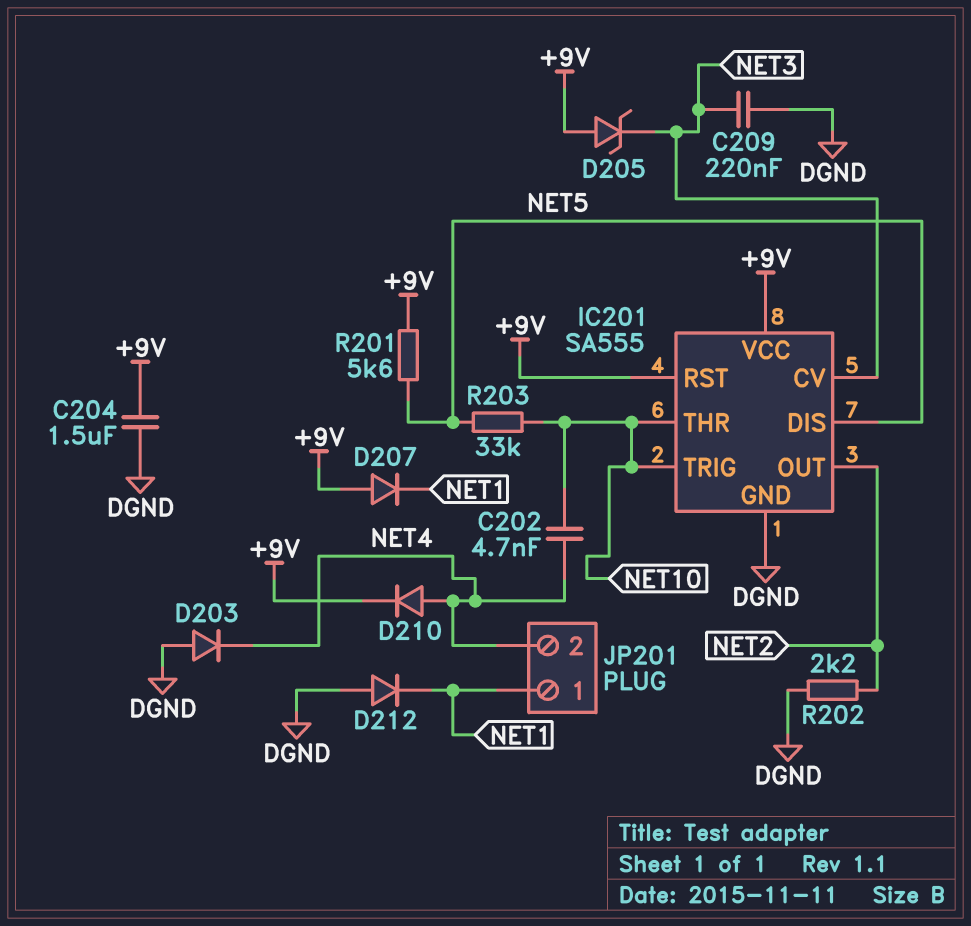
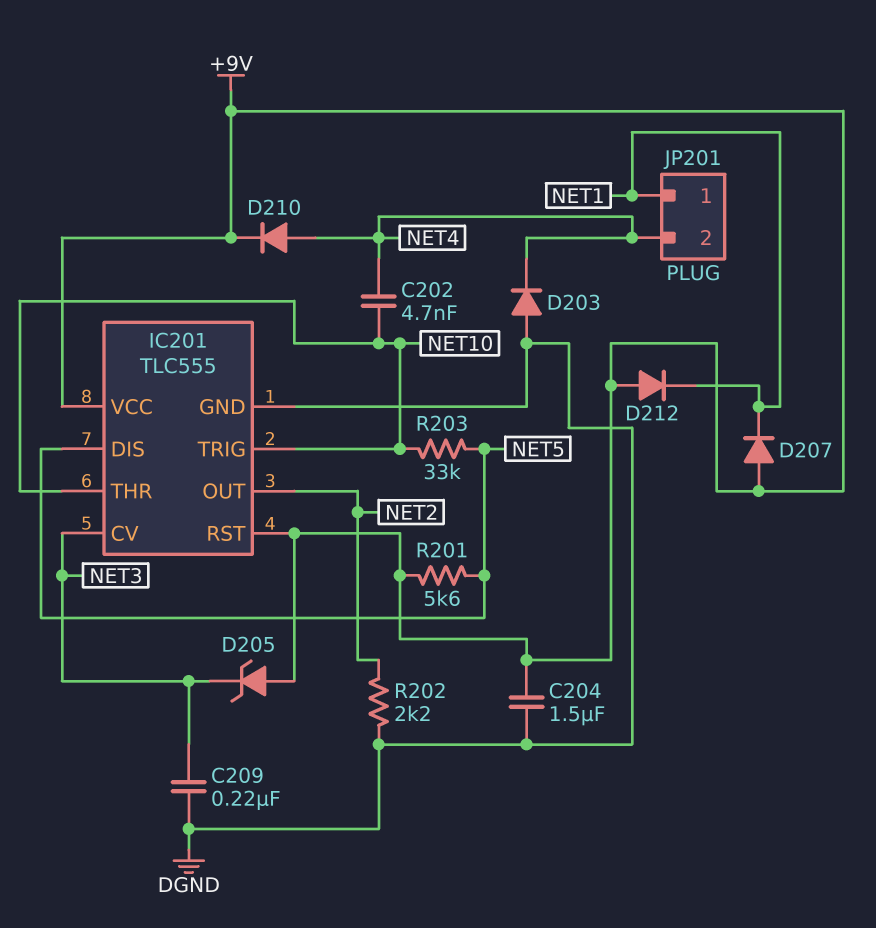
D212: diode (A DGND, K NET1) -> diode (A +9V, K NET1)
IC201: SA555 -> TLC555

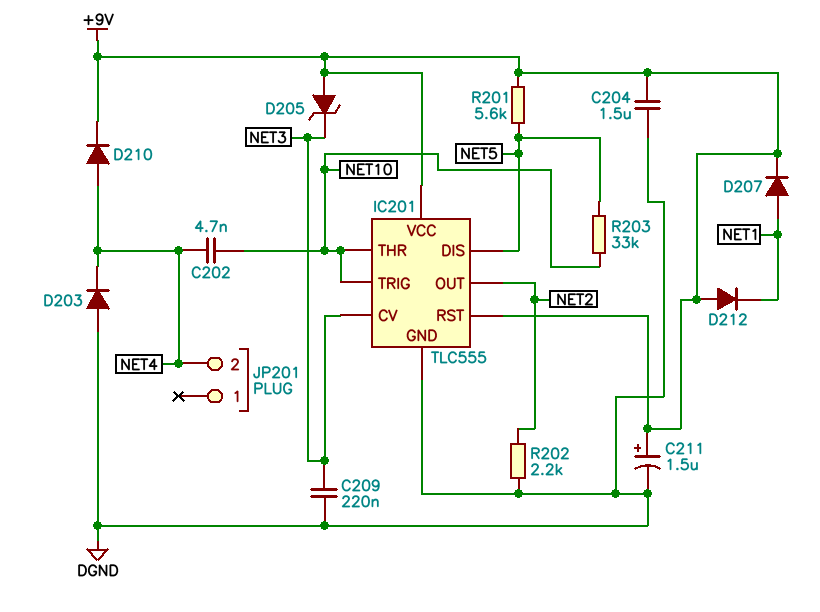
C211: none -> 1.5uF (plus +9V, minus DGND)
D207: diode (A +9V, K NET1) -> diode (A NET1, K +9V)
JP201 pin 1: NET1 -> none

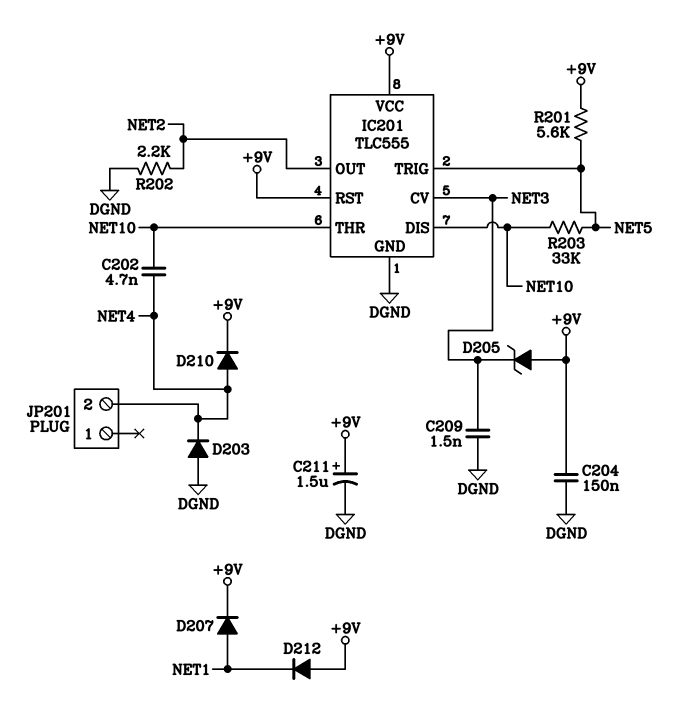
C204: 1.5uF (+9V, DGND) -> 150nF (+9V, DGND)
C209: 220nF (DGND, NET3) -> 1.5nF (DGND, NET3)
IC201 pin DIS: NET5 -> NET10
IC201 pin TRIG: NET10 -> NET5

